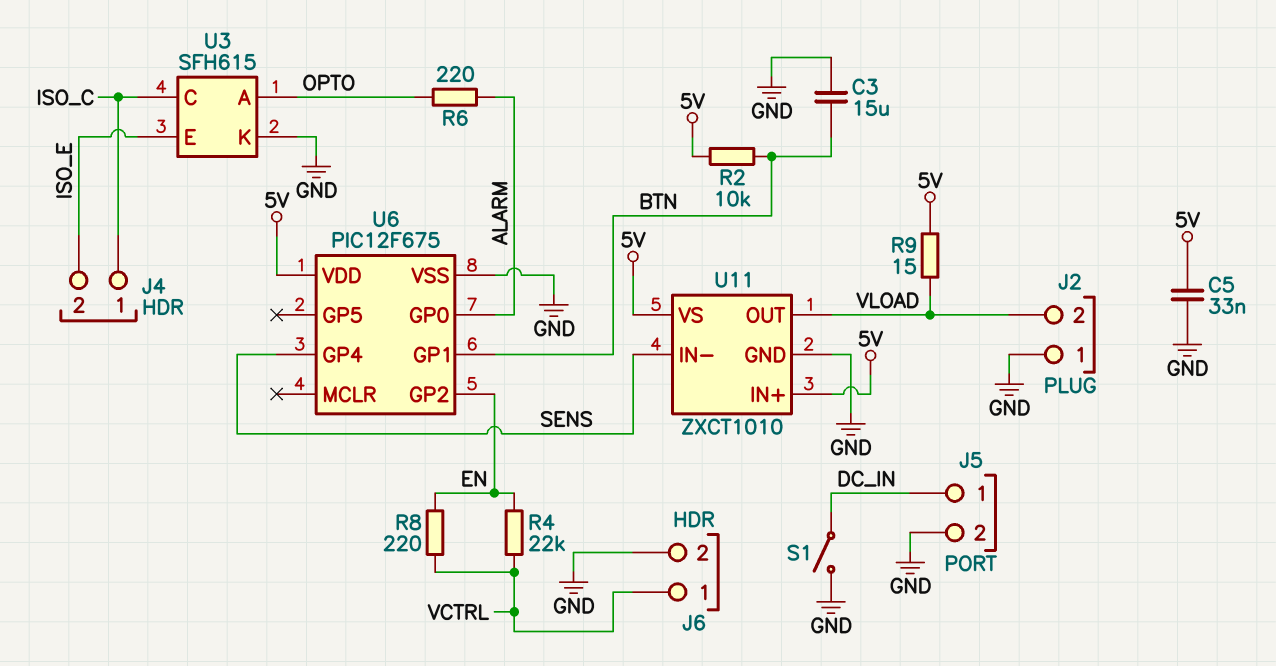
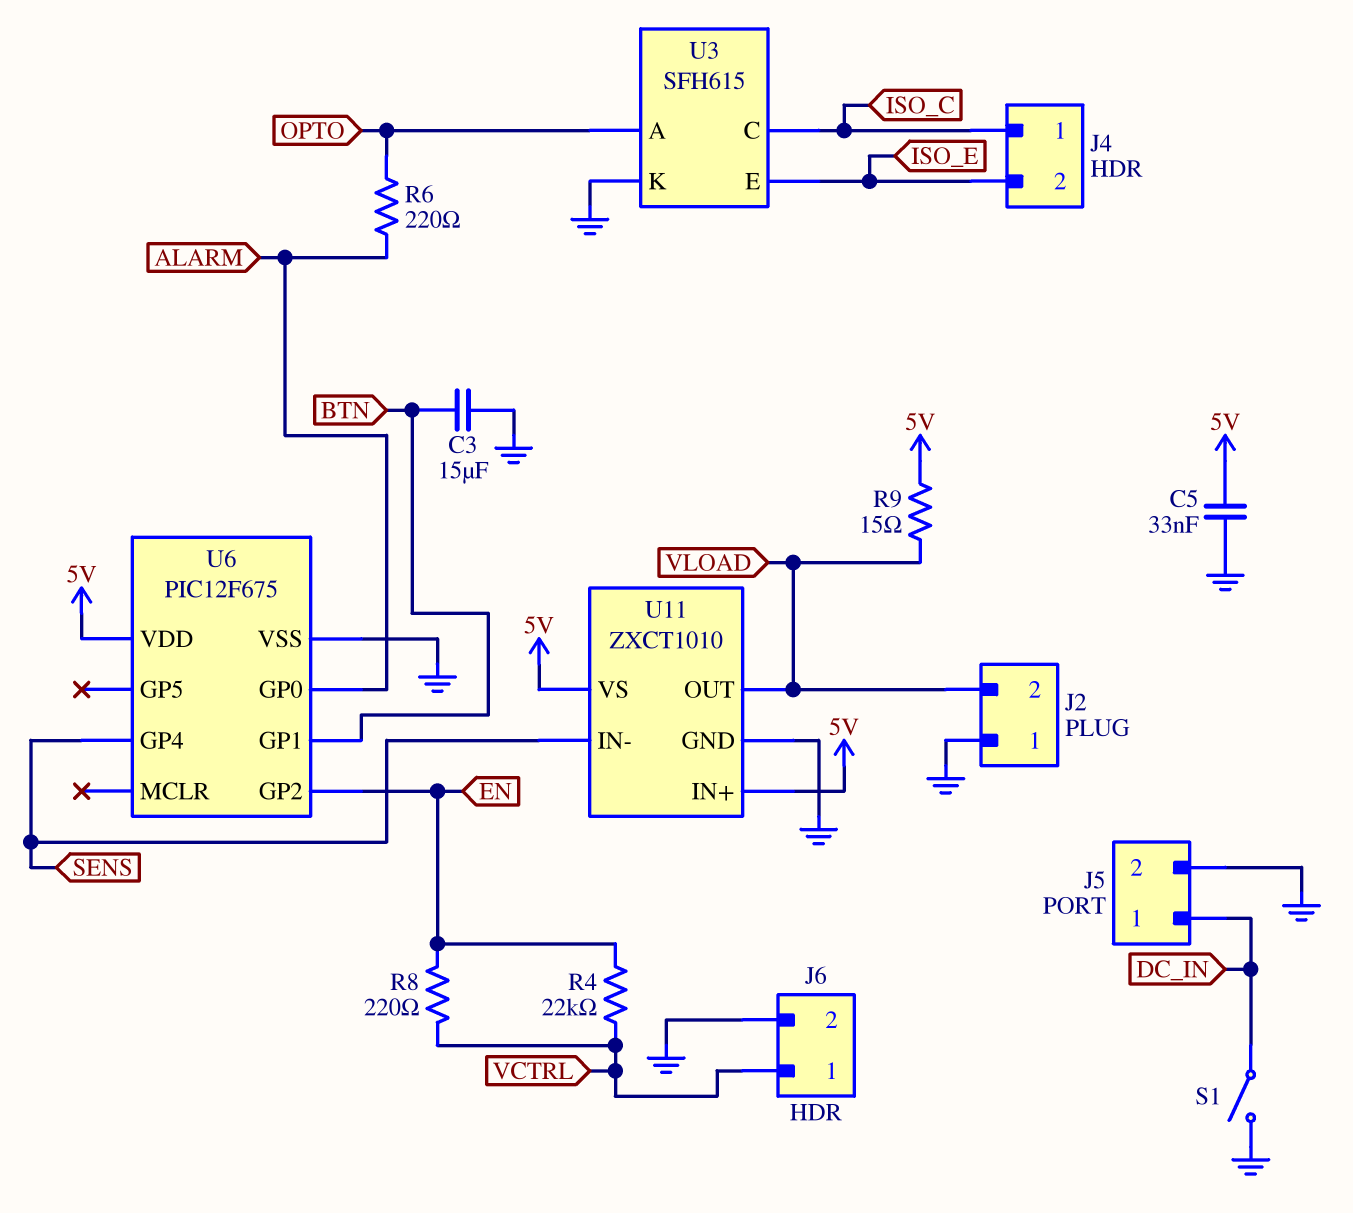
R2: 10k (5V, BTN) -> none

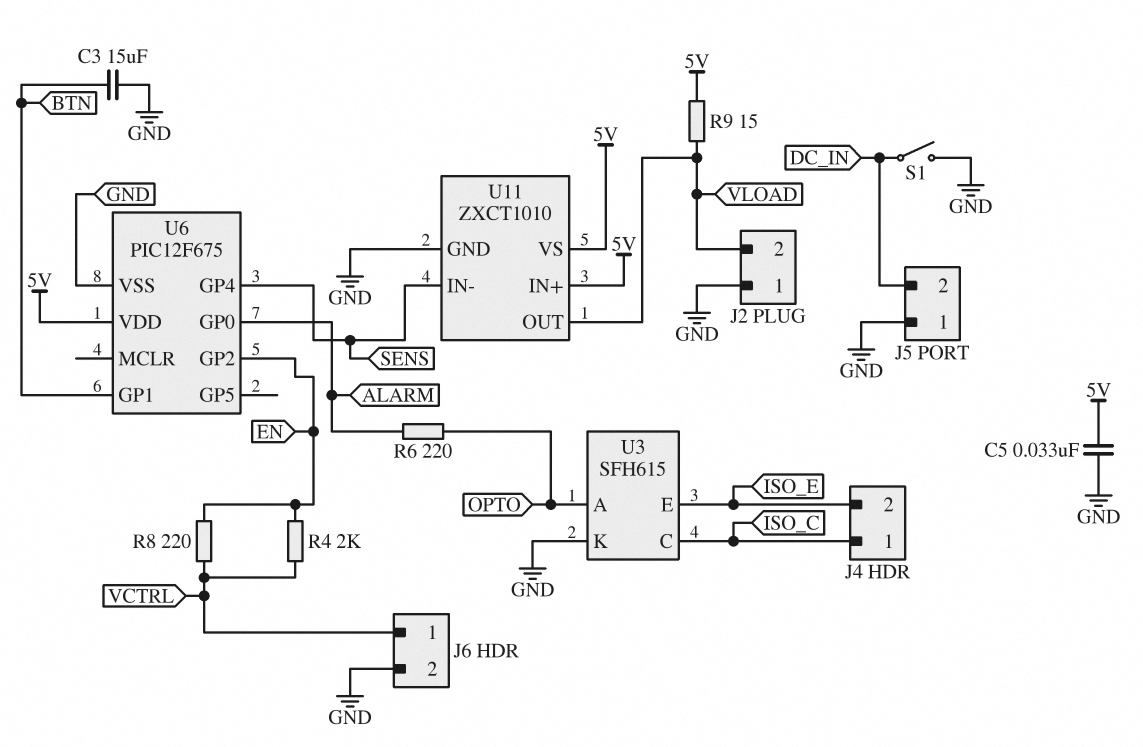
J5 pin 1: DC_IN -> GND
J5 pin 2: GND -> DC_IN
R4: 22k (EN, VCTRL) -> 2k (EN, VCTRL)

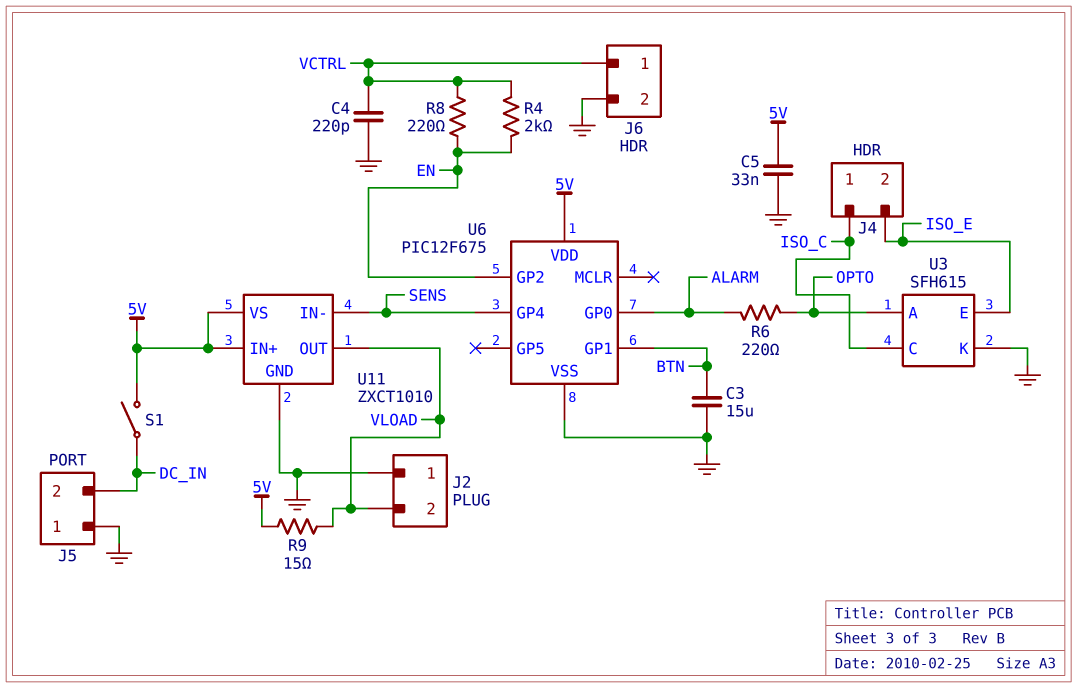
C4: none -> 220pF (GND, VCTRL)
S1: switch (DC_IN, GND) -> switch (5V, DC_IN)

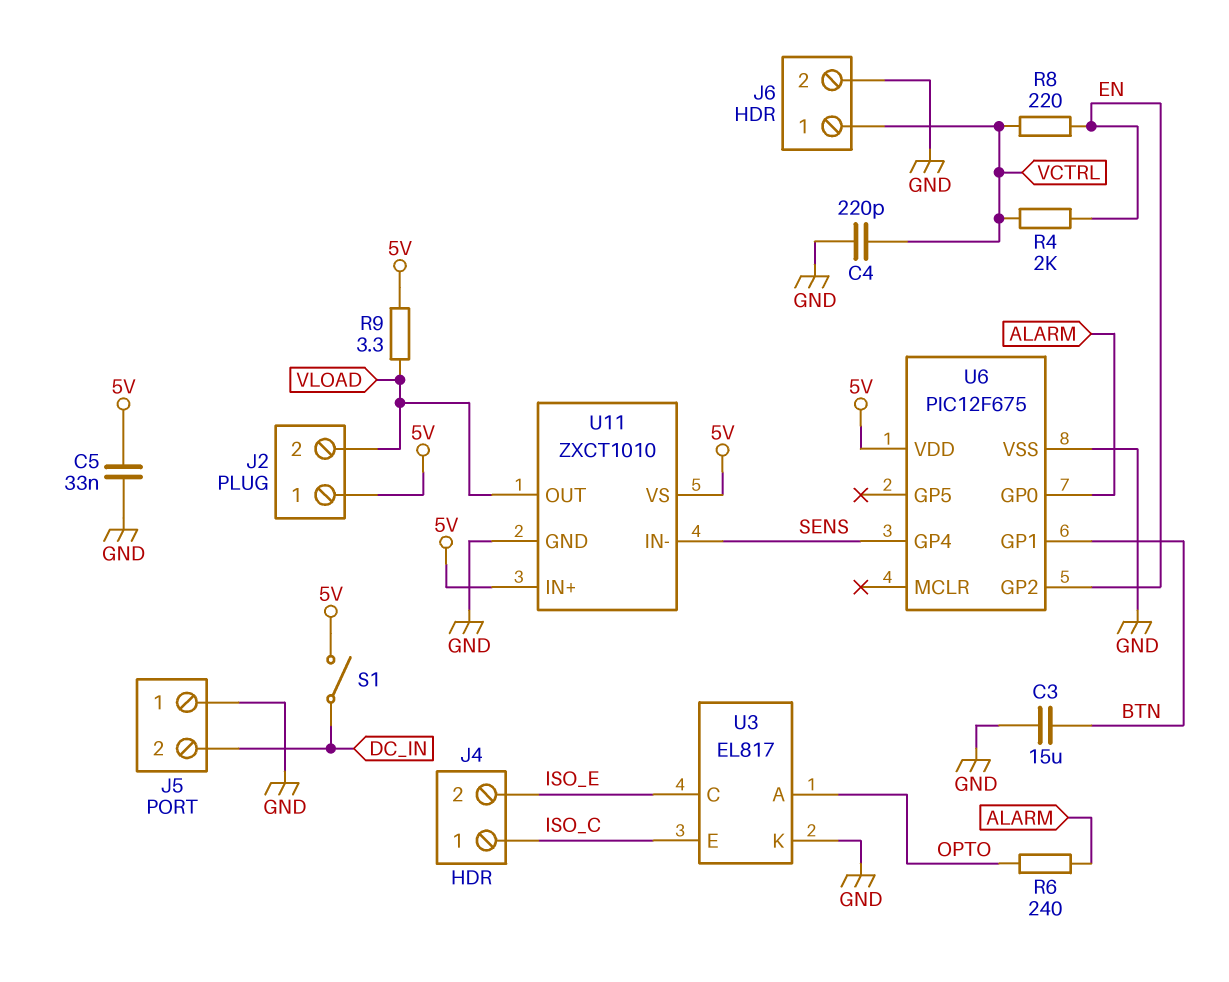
J2 pin 1: GND -> 5V
R6: 220 (ALARM, OPTO) -> 240 (ALARM, OPTO)
R9: 15 (5V, VLOAD) -> 3.3 (5V, VLOAD)
U3: SFH615 -> EL817
U3 pin C: ISO_C -> ISO_E
U3 pin E: ISO_E -> ISO_C

